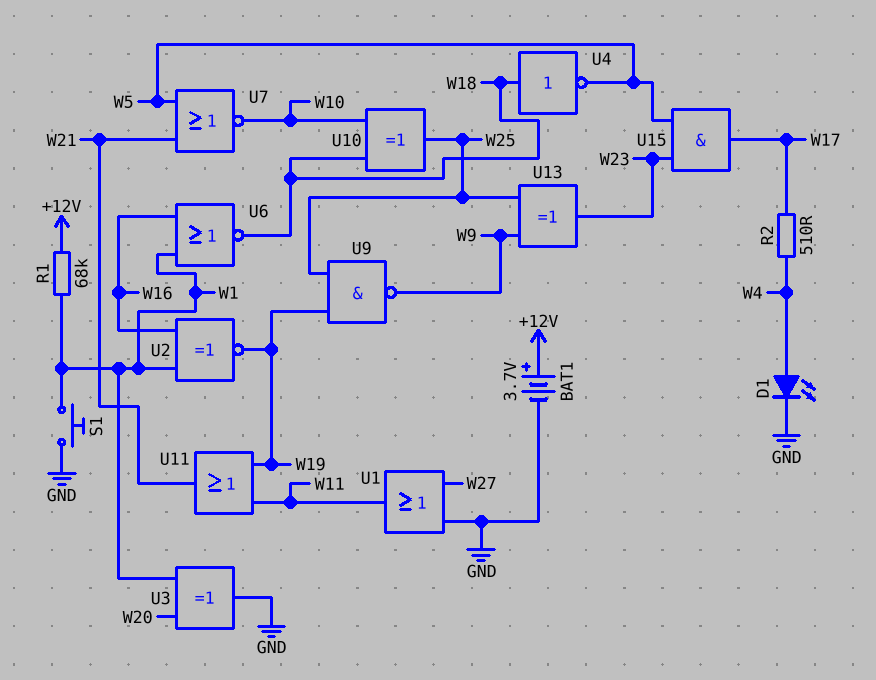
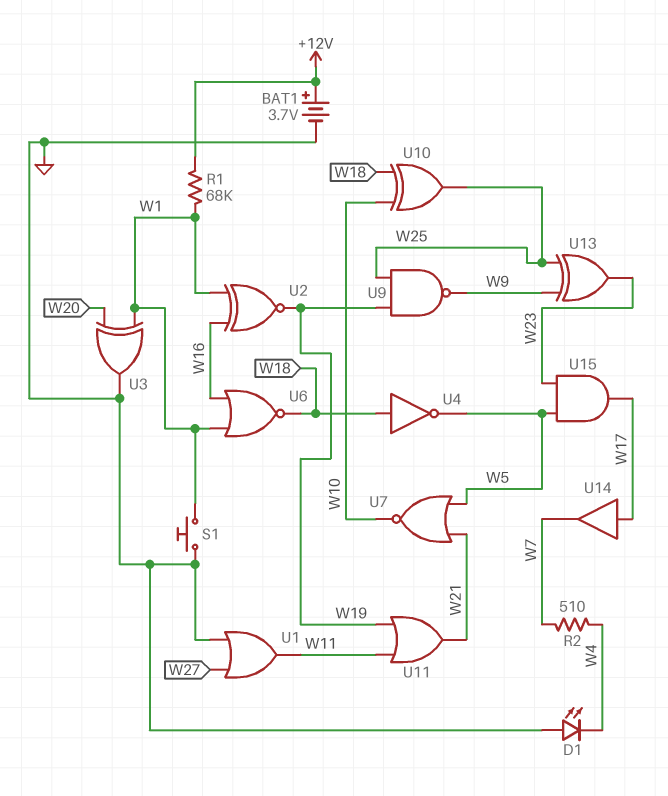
D1: LED (A W4, K GND) -> LED (A GND, K W4)
R2: 510 (W4, W17) -> 510 (W4, W7)
U14: none -> buffer (in W17, out W7)

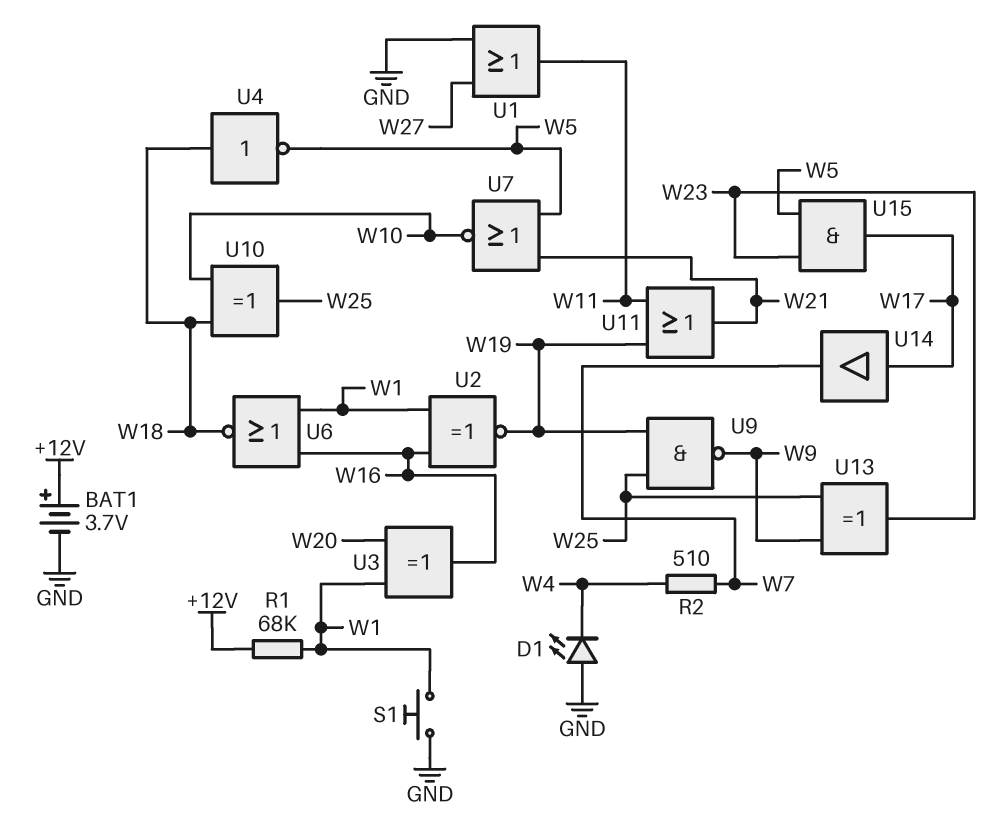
U3: XOR (in W1, in W20, out GND) -> XOR (in W1, in W20, out W16)

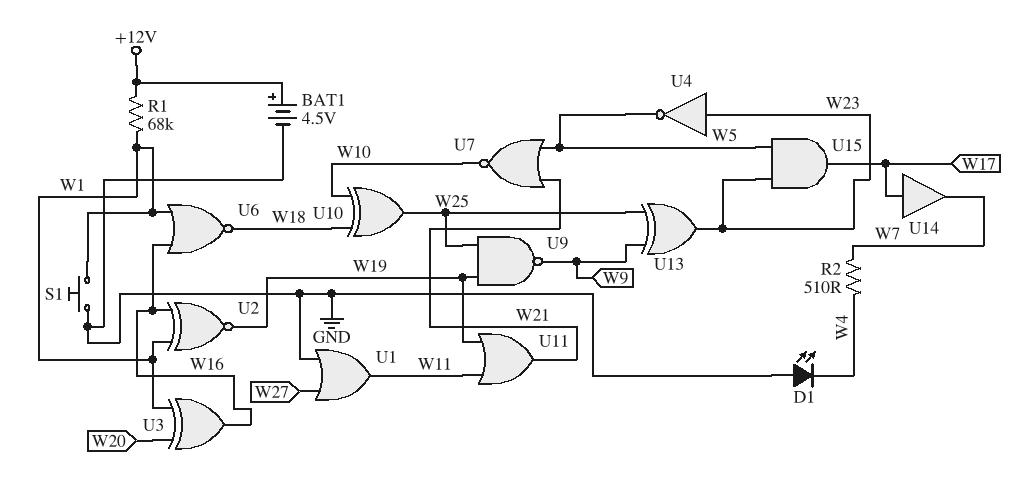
BAT1: 3.7V (plus +12V, minus GND) -> 4.5V (plus +12V, minus GND)
U4: NOT (in W18, out W5) -> NOT (in W23, out W5)

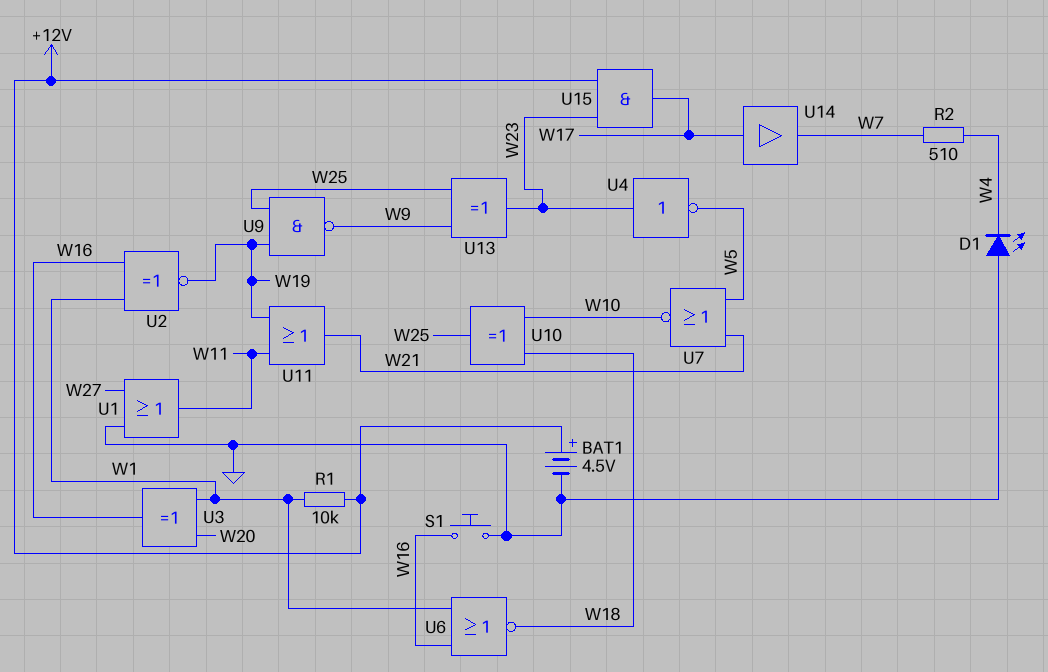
R1: 68k (+12V, W1) -> 10k (+12V, W1)
S1: button (GND, W1) -> button (GND, W16)
U15: AND (in W5, in W23, out W17) -> AND (in +12V, in W23, out W17)

